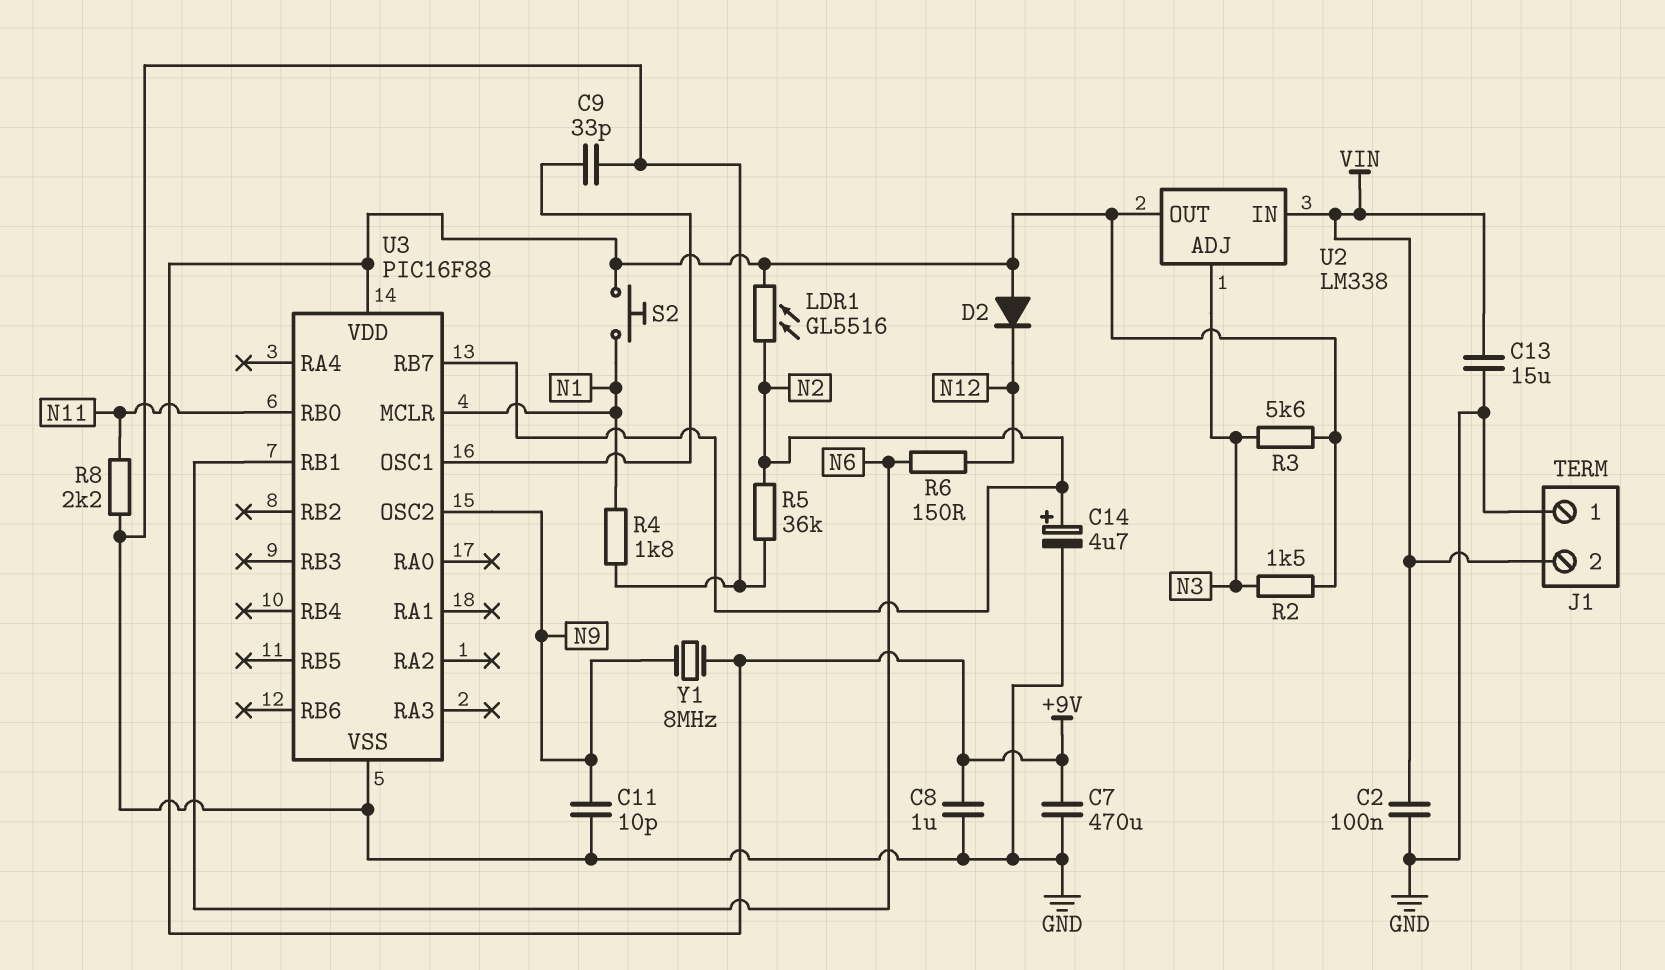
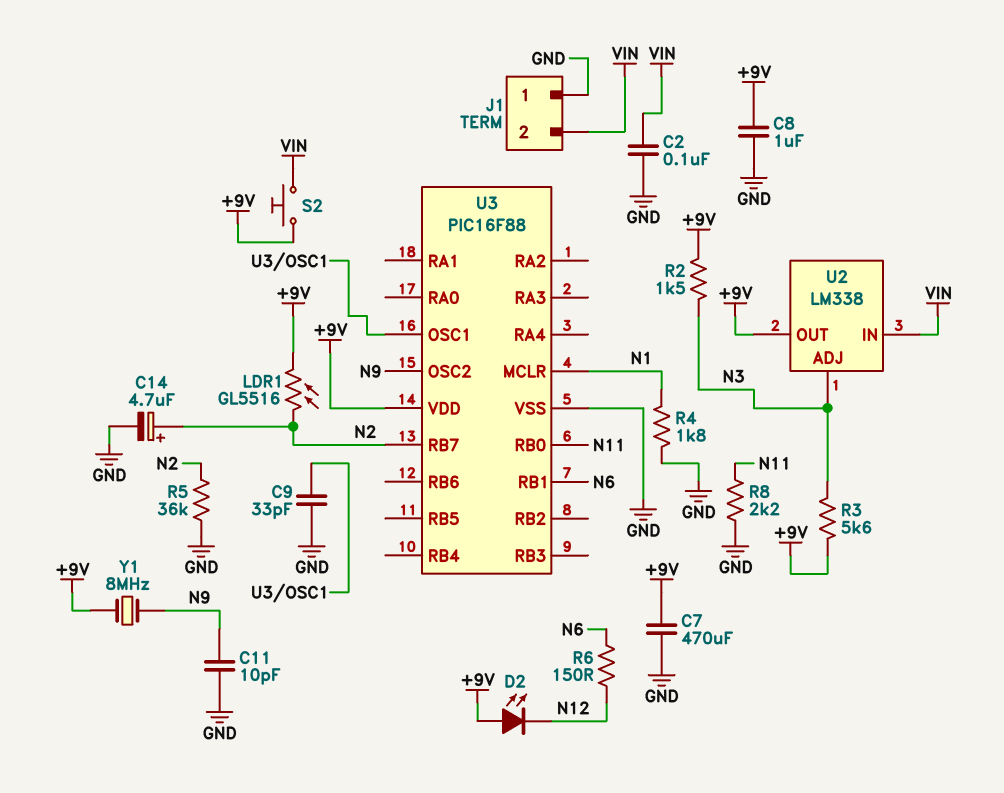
C13: 15uF (GND, VIN) -> none
D2: diode (A +9V, K N12) -> LED (A +9V, K N12)
S2: button (+9V, N1) -> button (+9V, VIN)

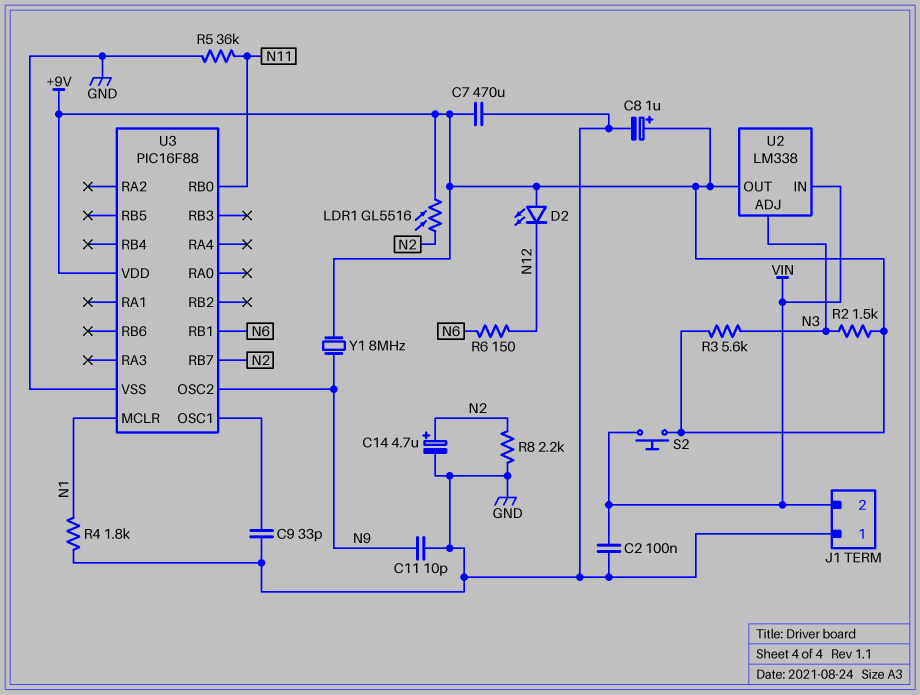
C8: 1uF (+9V, GND) -> 1uF (plus +9V, minus GND)
R5: 36k (GND, N2) -> 36k (GND, N11)
R8: 2.2k (GND, N11) -> 2.2k (GND, N2)

